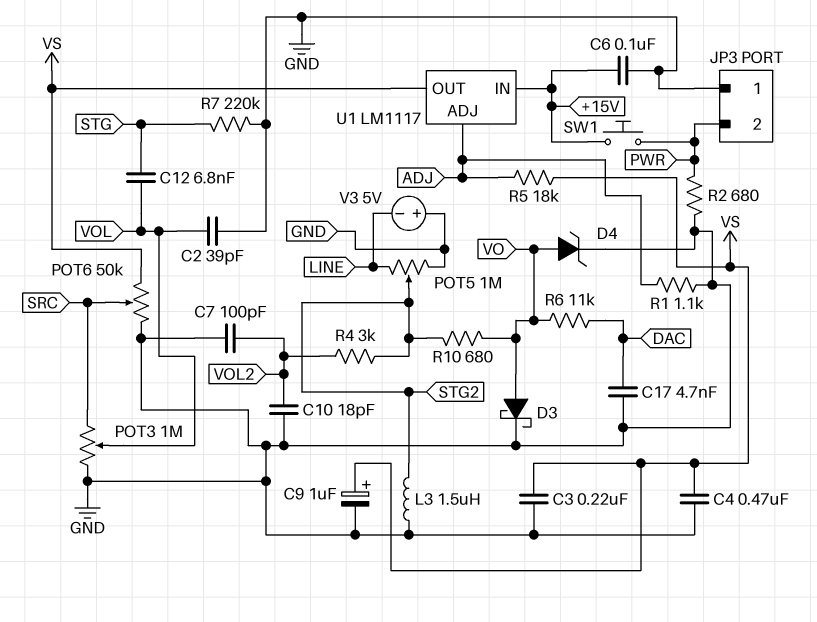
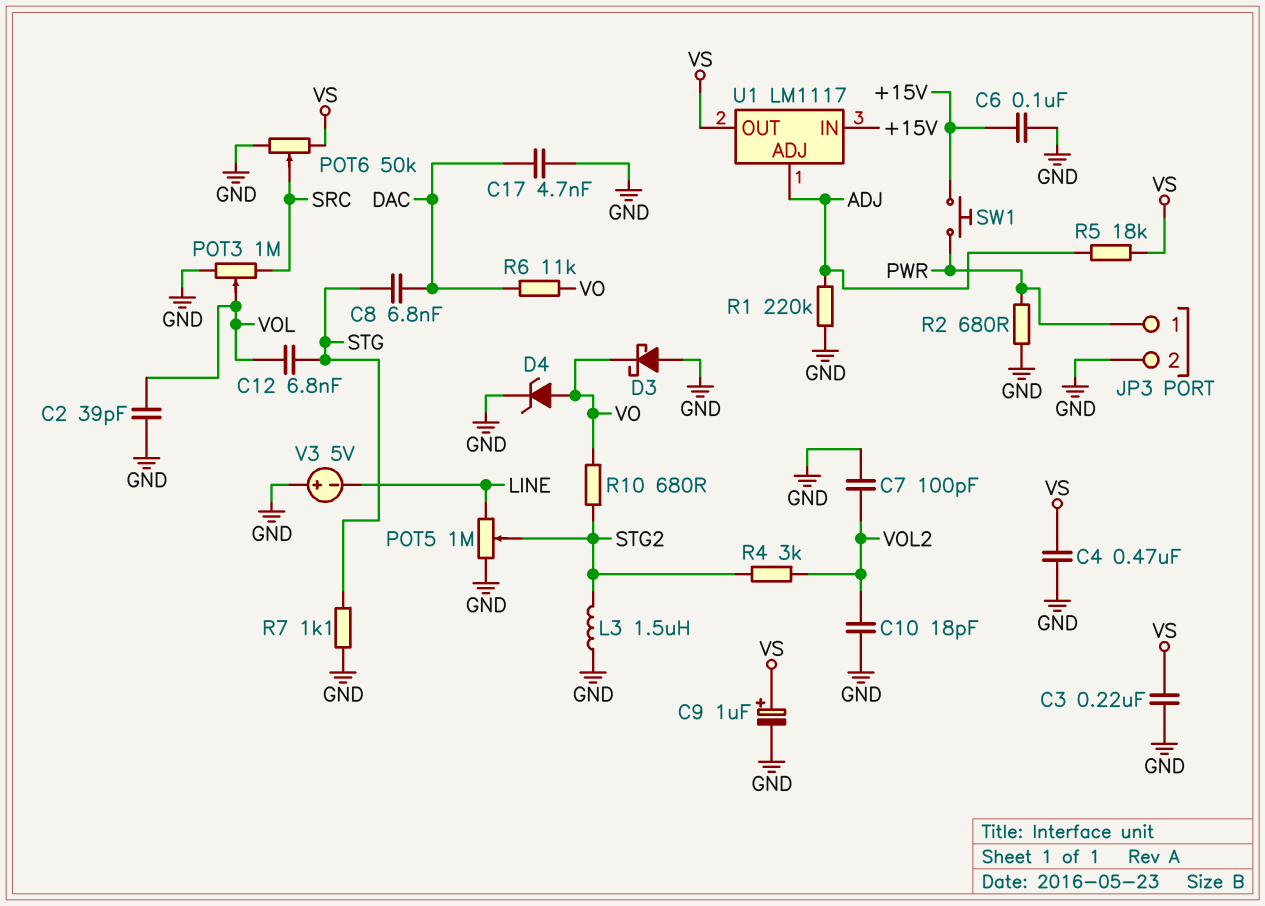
C8: none -> 6.8nF (DAC, STG)
D3: schottky (A VO, K GND) -> schottky (A GND, K VO)
JP3 pin 1: GND -> PWR
JP3 pin 2: PWR -> GND
R1: 1.1k (ADJ, GND) -> 220k (ADJ, GND)
R7: 220k (GND, STG) -> 1.1k (GND, STG)

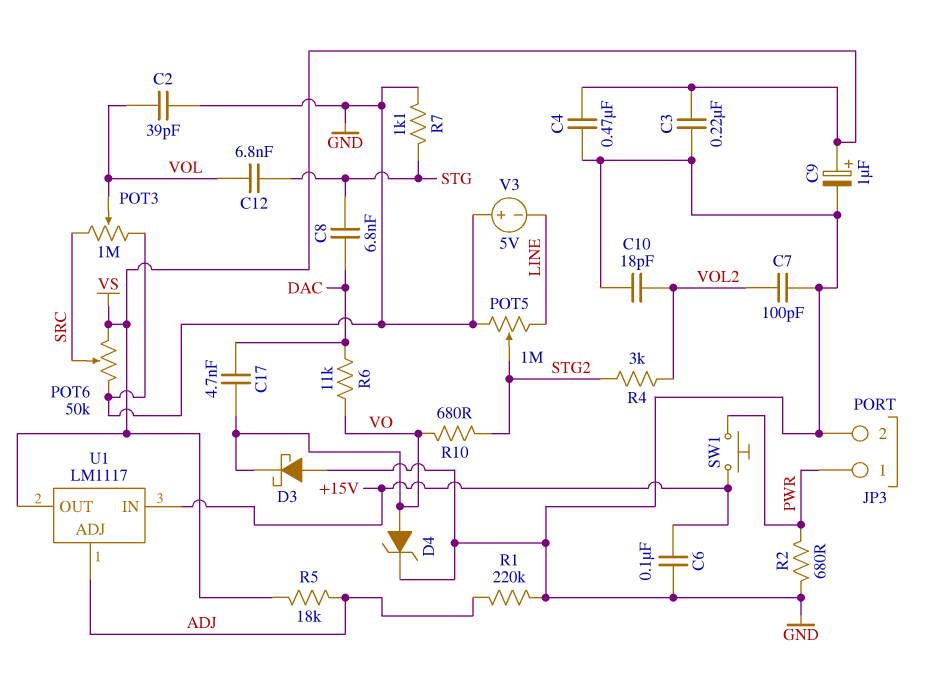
C17: 4.7nF (DAC, GND) -> 4.7nF (DAC, VO)
L3: 1.5uH (GND, STG2) -> none

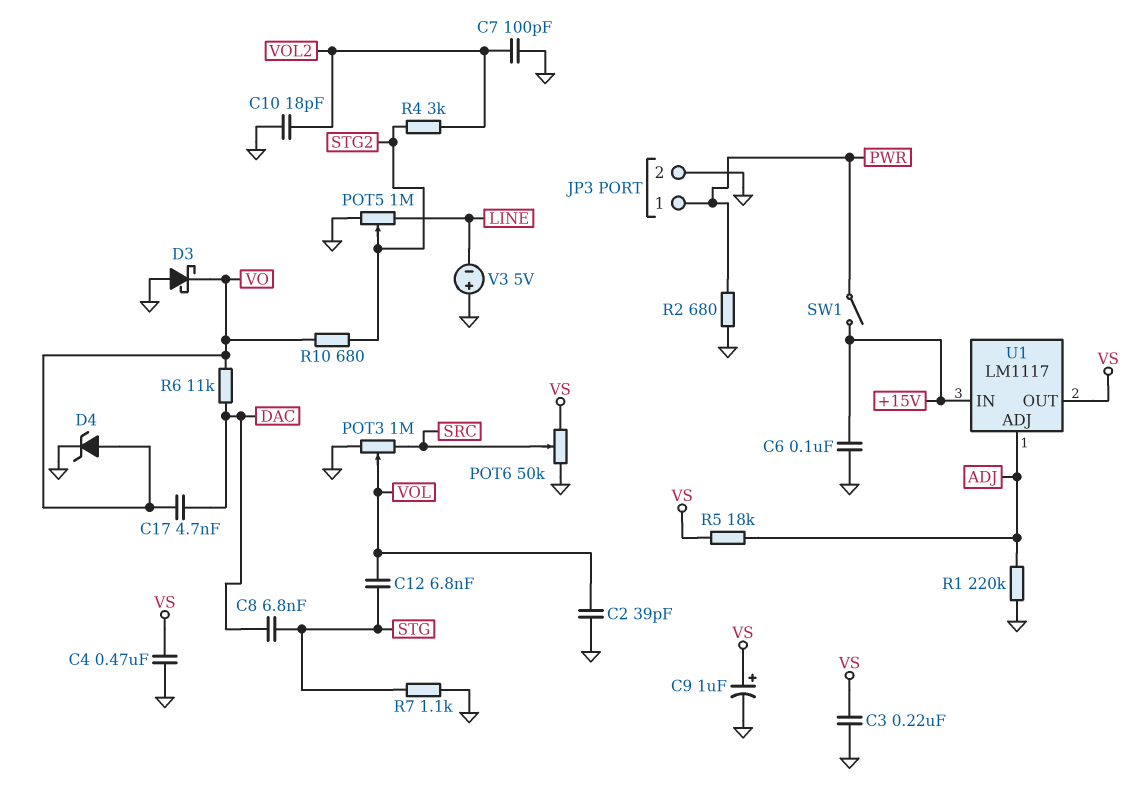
SW1: button (+15V, PWR) -> switch (+15V, PWR)

